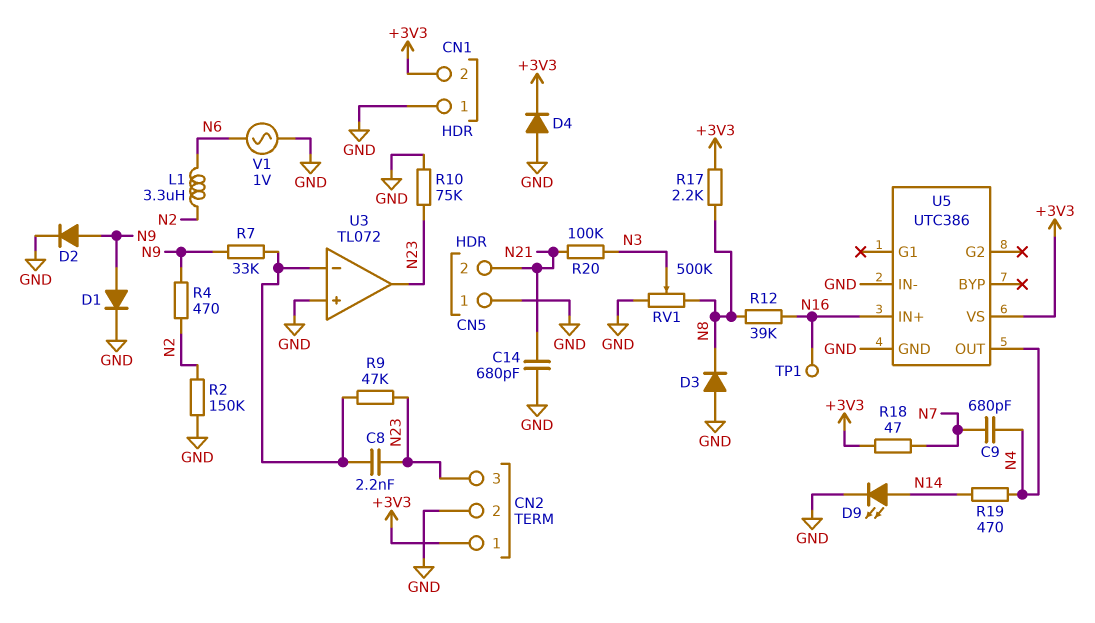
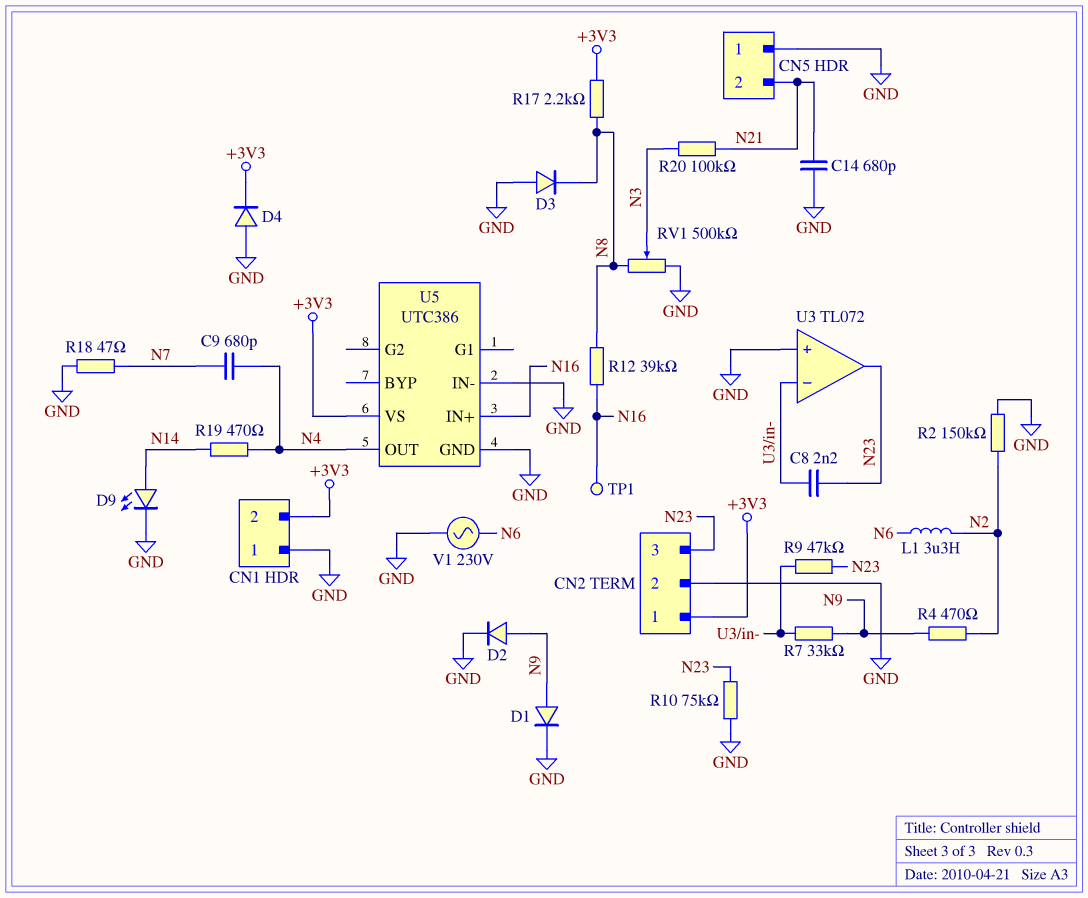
R18: 47 (+3V3, N7) -> 47 (GND, N7)
V1: AC 1V (GND, N6) -> AC 230V (GND, N6)

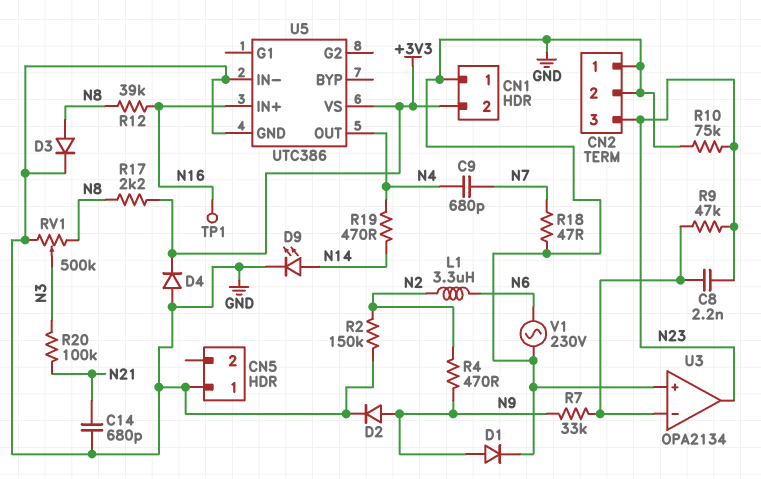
CN2 pin 1: +3V3 -> GND
CN5 pin 2: N21 -> none
D3: diode (A GND, K N8) -> diode (A N8, K GND)
U3: TL072 -> OPA2134

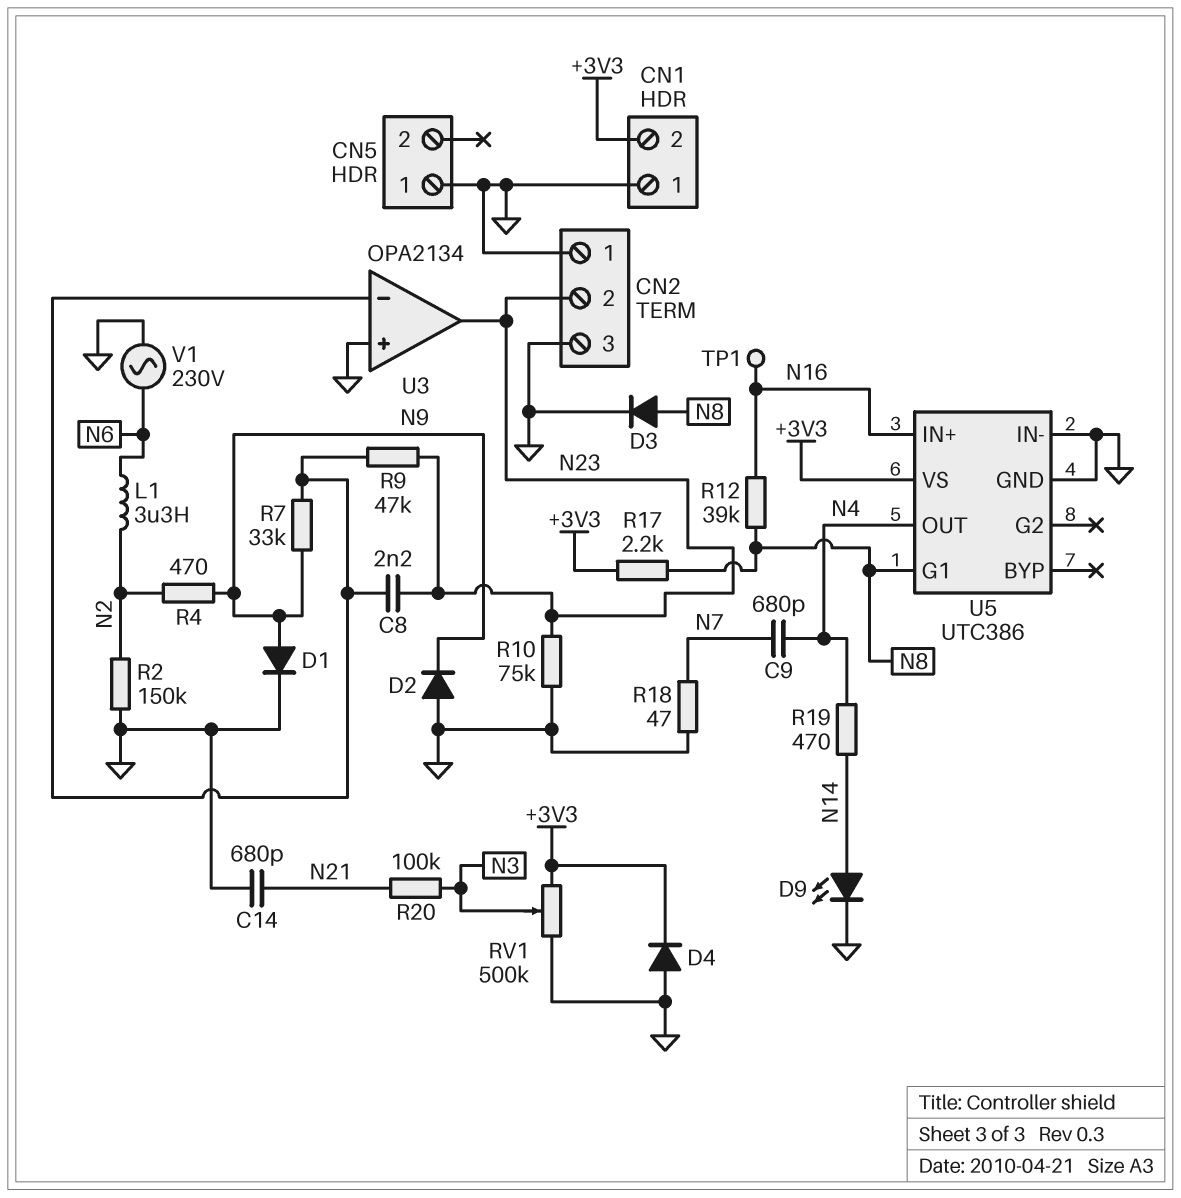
CN2 pin 2: GND -> N23
CN2 pin 3: N23 -> GND
D2: diode (A N9, K GND) -> diode (A GND, K N9)
RV1: 500k (GND, N8, wiper N3) -> 500k (+3V3, GND, wiper N3)
U5 pin G1: none -> N8

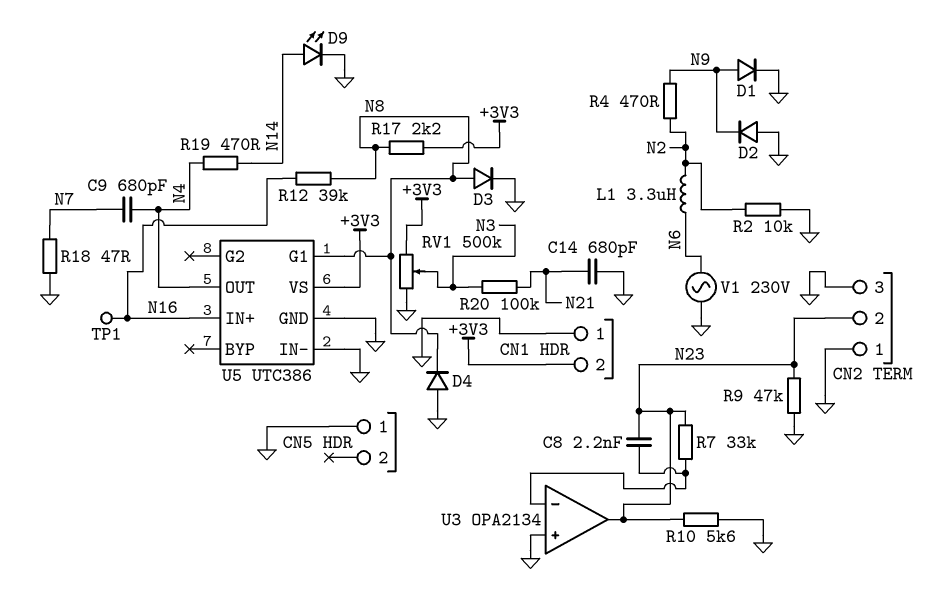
D4: diode (A GND, K +3V3) -> diode (A GND, K N8)
R2: 150k (GND, N2) -> 10k (GND, N2)
R7: 33k (N9, U3/in-) -> 33k (N23, U3/in-)
R9: 47k (N23, U3/in-) -> 47k (GND, N23)
R10: 75k (GND, N23) -> 5.6k (GND, N23)

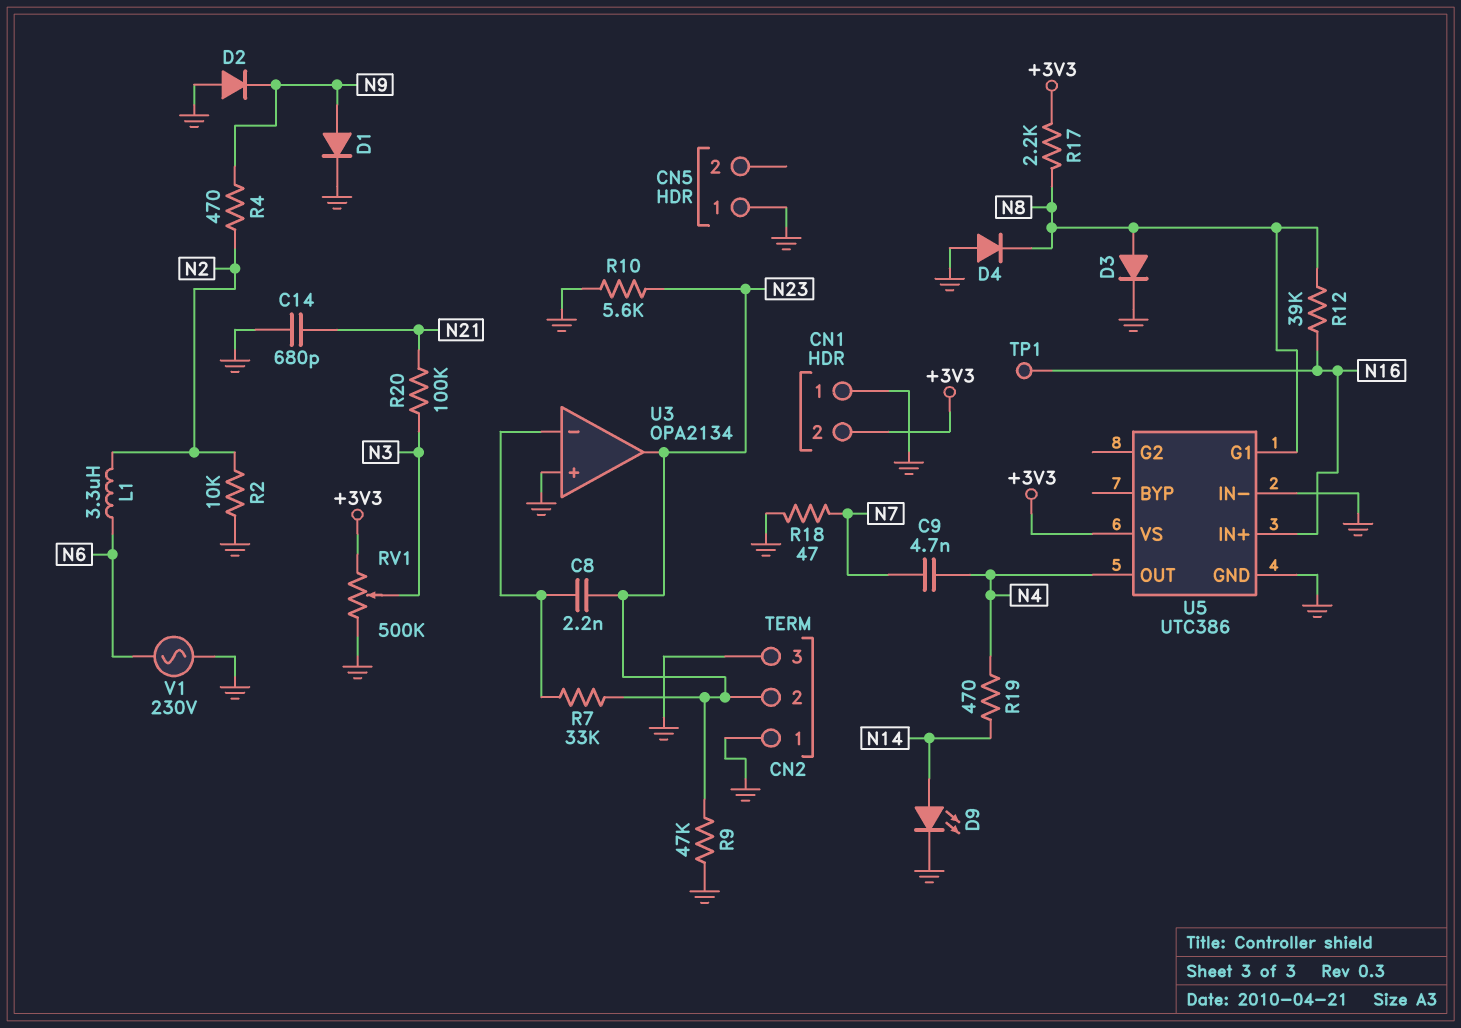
C9: 680pF (N4, N7) -> 4.7nF (N4, N7)

